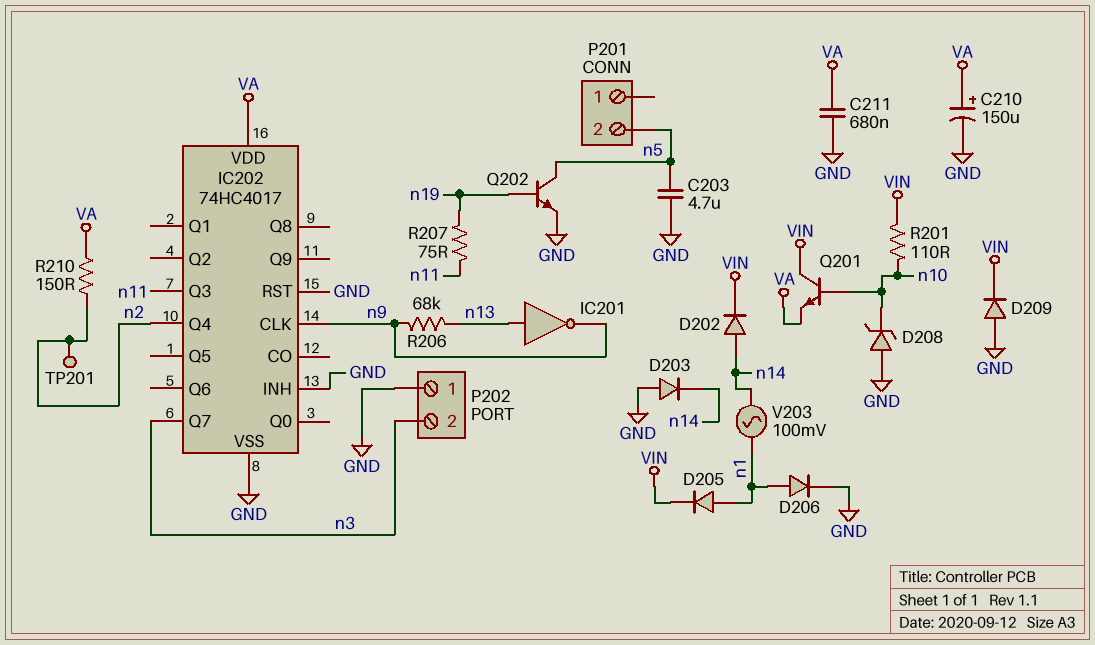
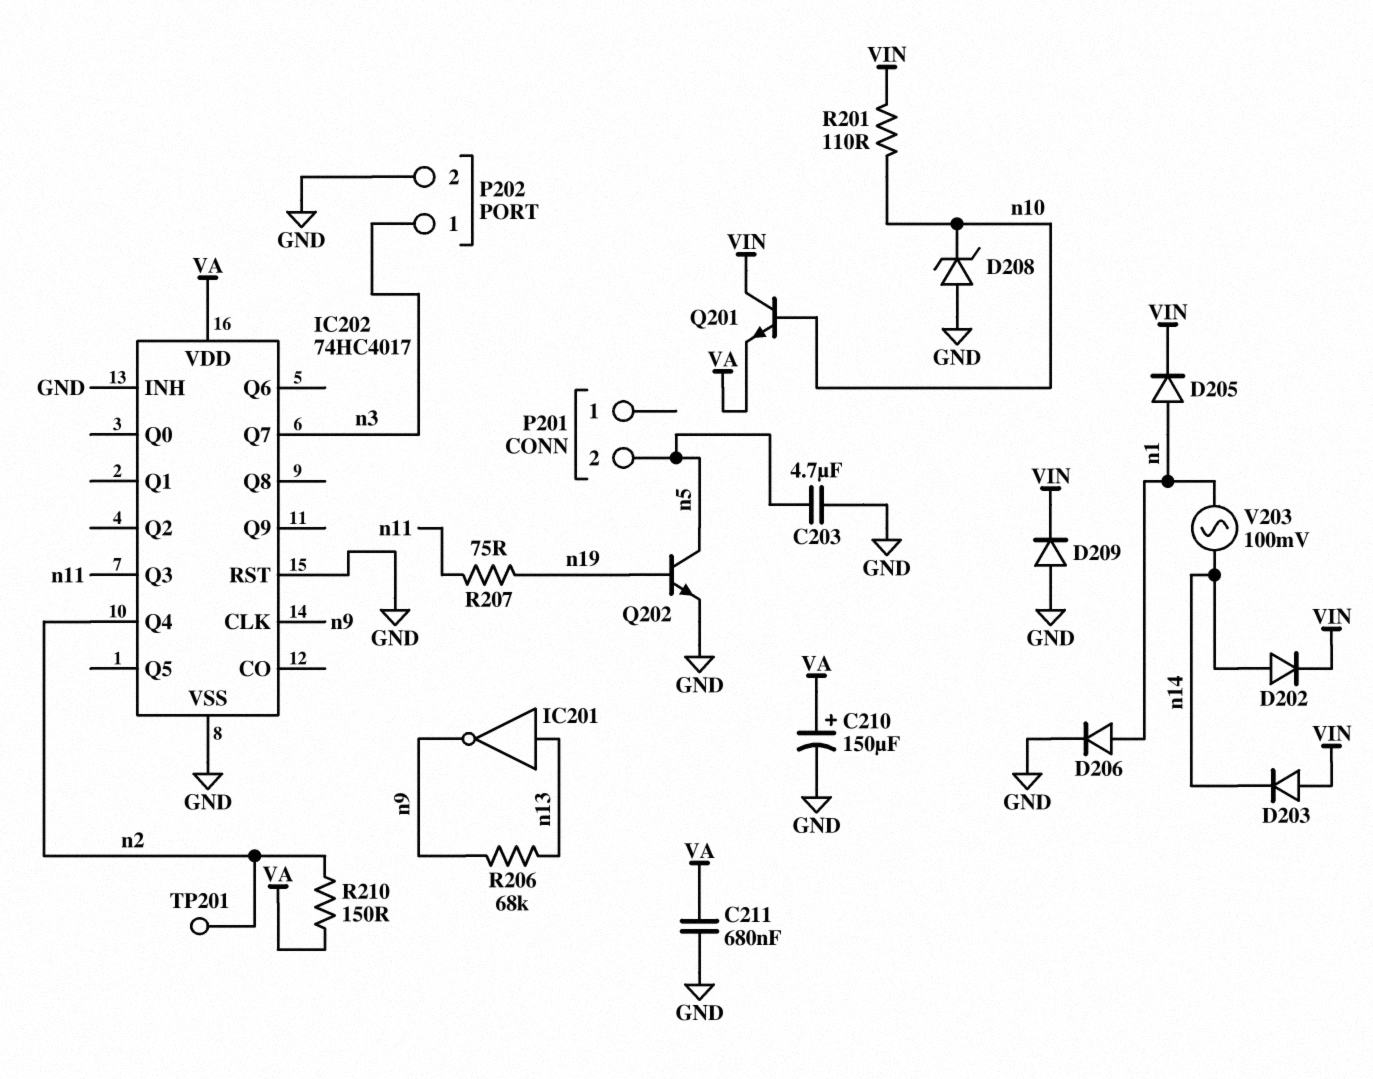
D203: diode (A GND, K n14) -> diode (A VIN, K n14)
P202 pin 1: GND -> n3
P202 pin 2: n3 -> GND

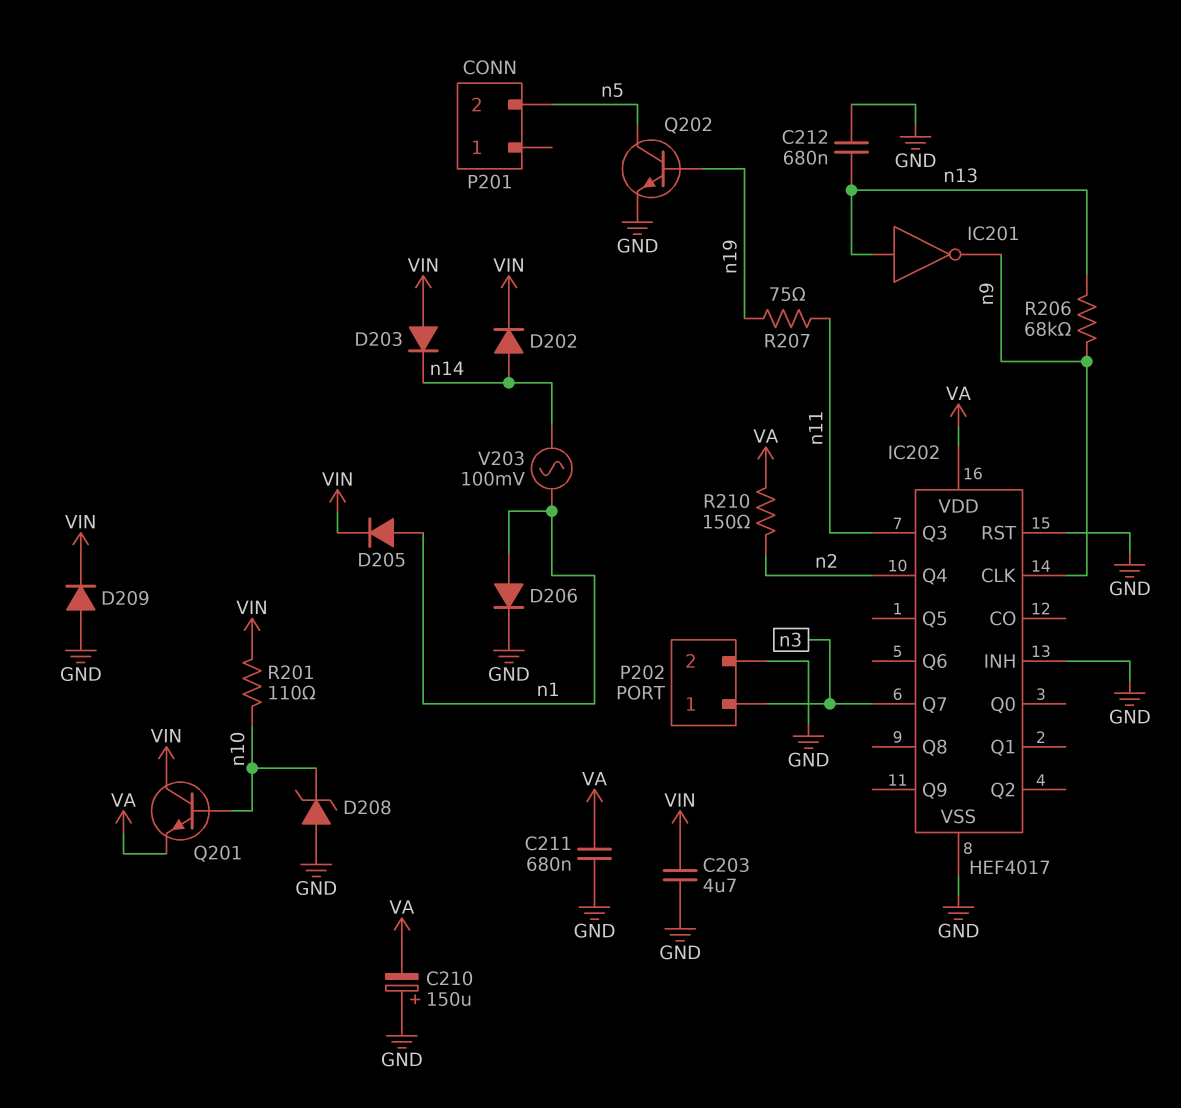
C203: 4.7uF (GND, n5) -> 4.7uF (GND, VIN)
C210: 150uF (plus VA, minus GND) -> 150uF (plus GND, minus VA)
C212: none -> 680nF (GND, n13)
IC202: 74HC4017 -> HEF4017
TP201: test point (n2) -> none

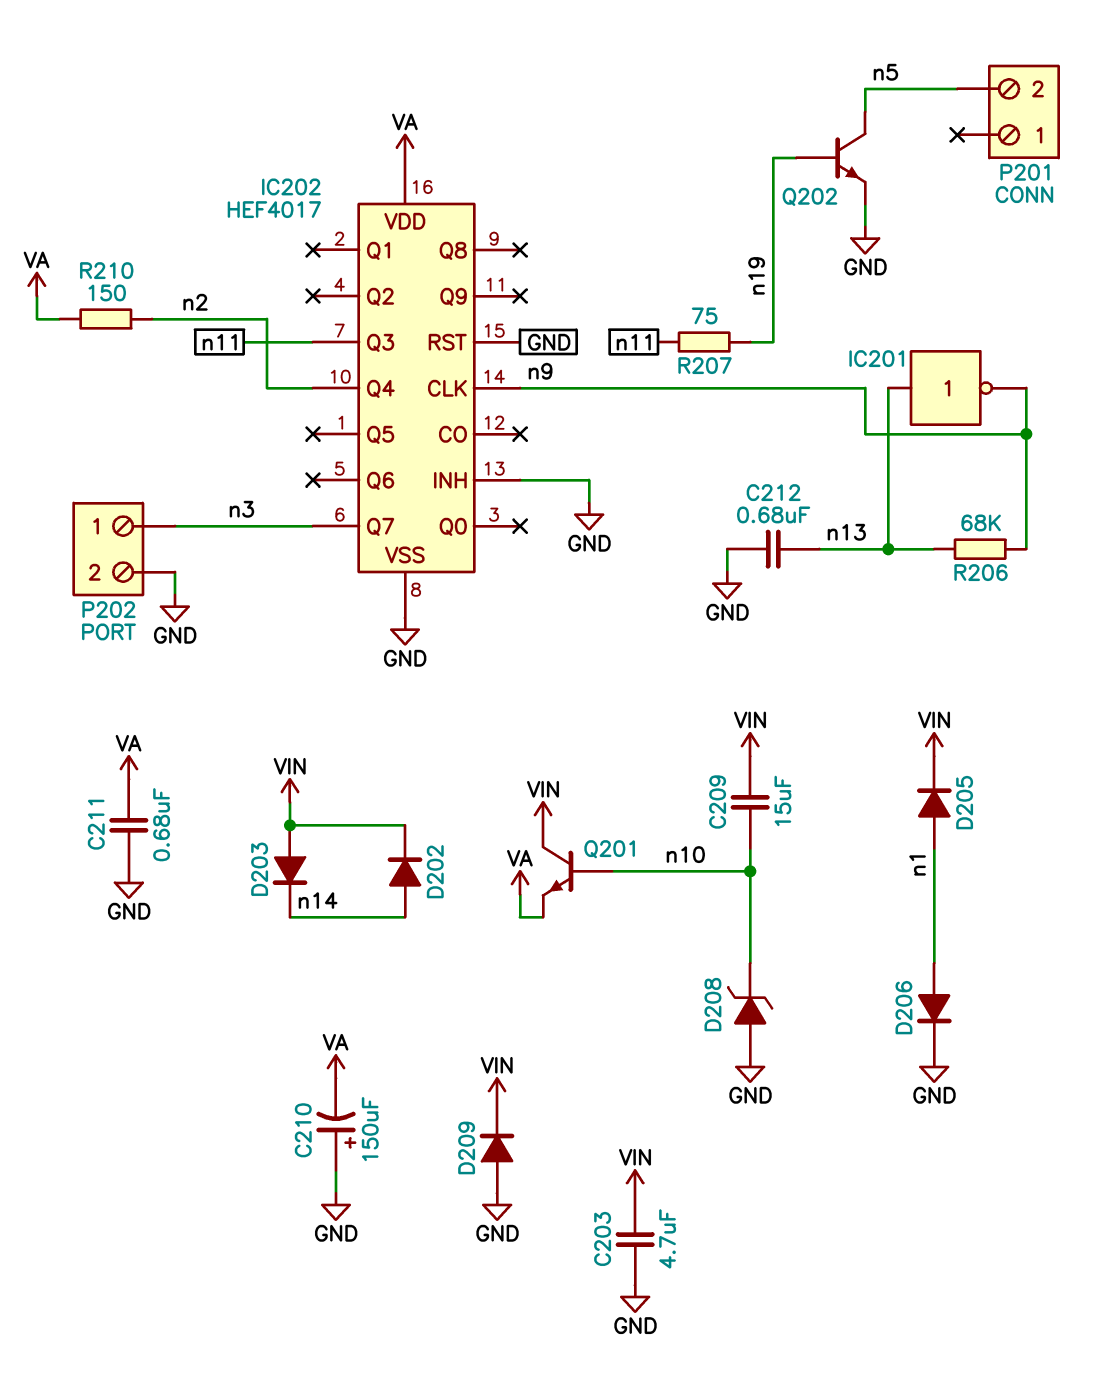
C209: none -> 15uF (VIN, n10)
R201: 110 (VIN, n10) -> none
V203: AC 100mV (n1, n14) -> none

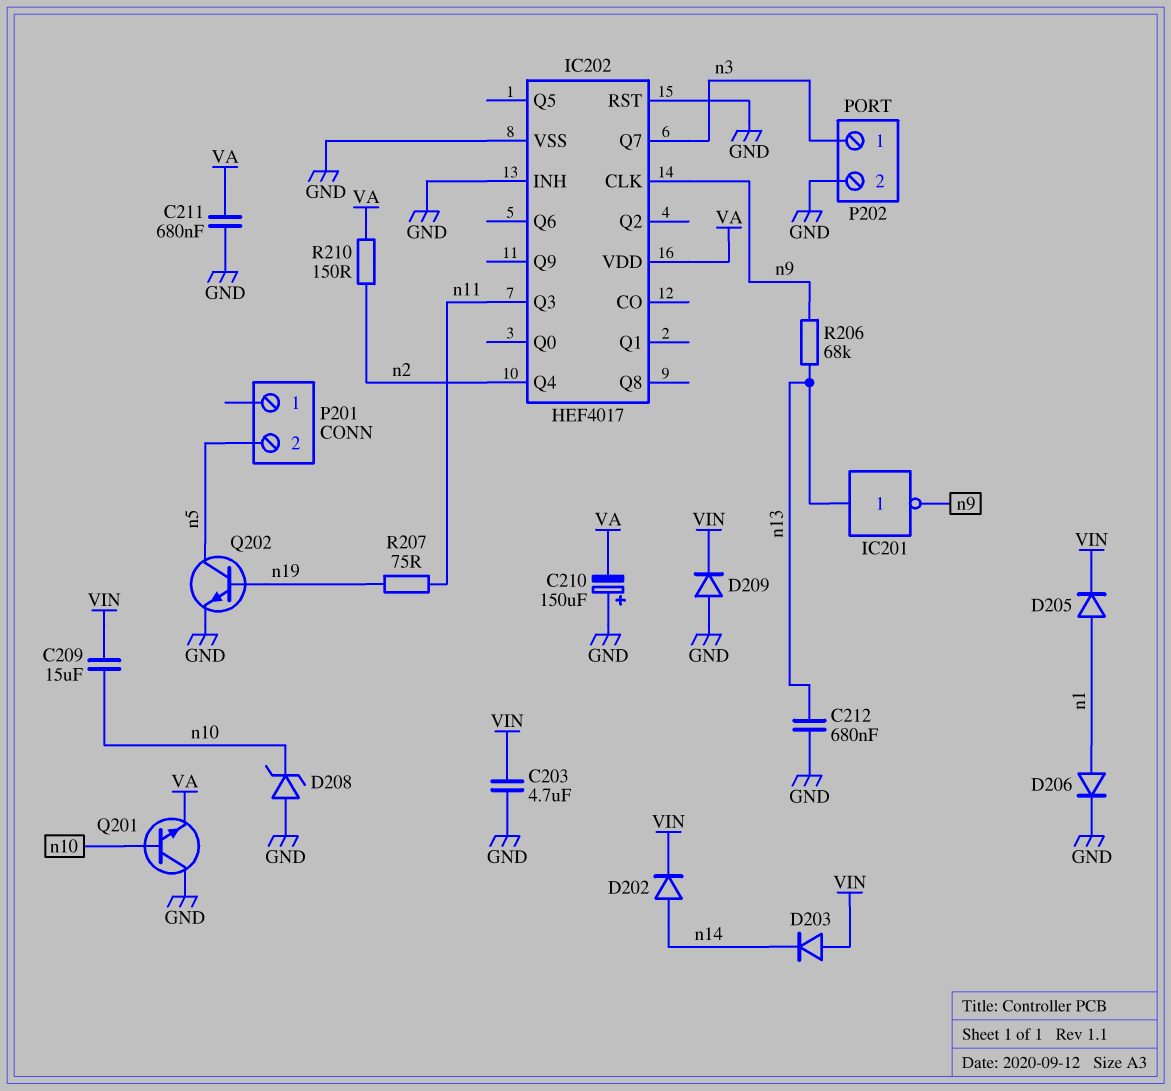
Q201: NPN (B n10, C VIN, E VA) -> NPN (B n10, C GND, E VA)

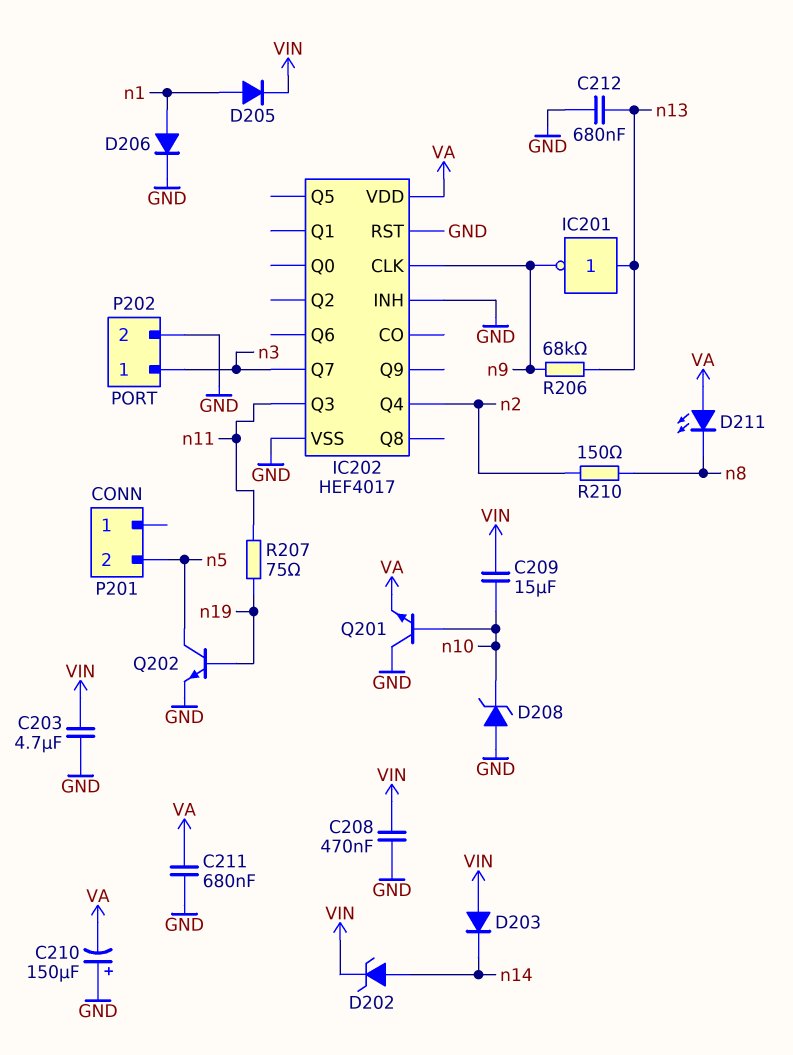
C208: none -> 470nF (GND, VIN)
D202: diode (A n14, K VIN) -> zener (A n14, K VIN)
D209: diode (A GND, K VIN) -> none
D211: none -> LED (A VA, K n8)
R210: 150 (VA, n2) -> 150 (n2, n8)

